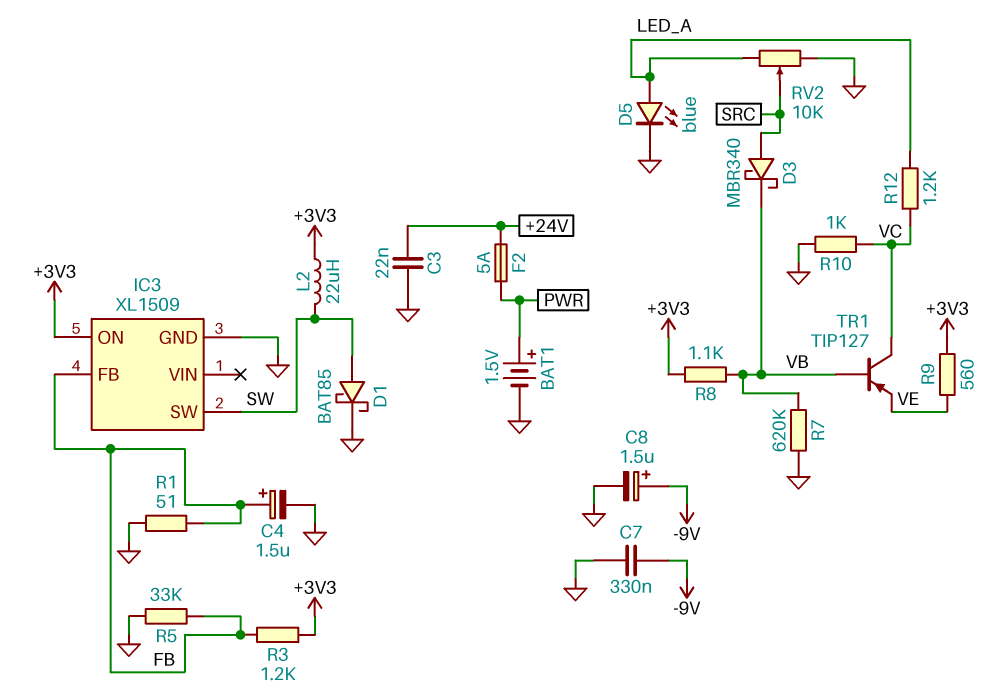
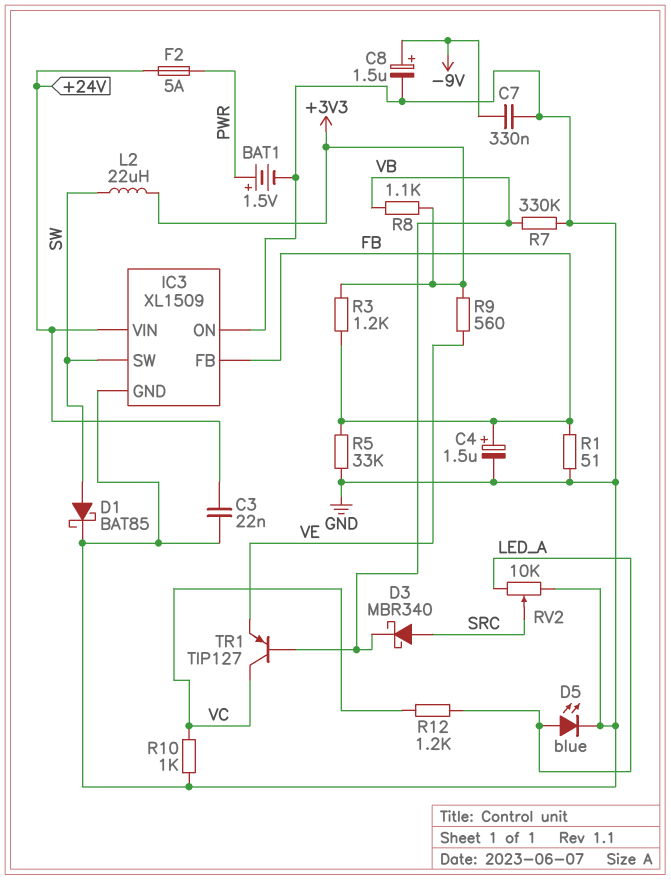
IC3 pin ON: +3V3 -> GND
IC3 pin VIN: none -> +24V
R7: 620k (GND, VB) -> 330k (GND, VB)

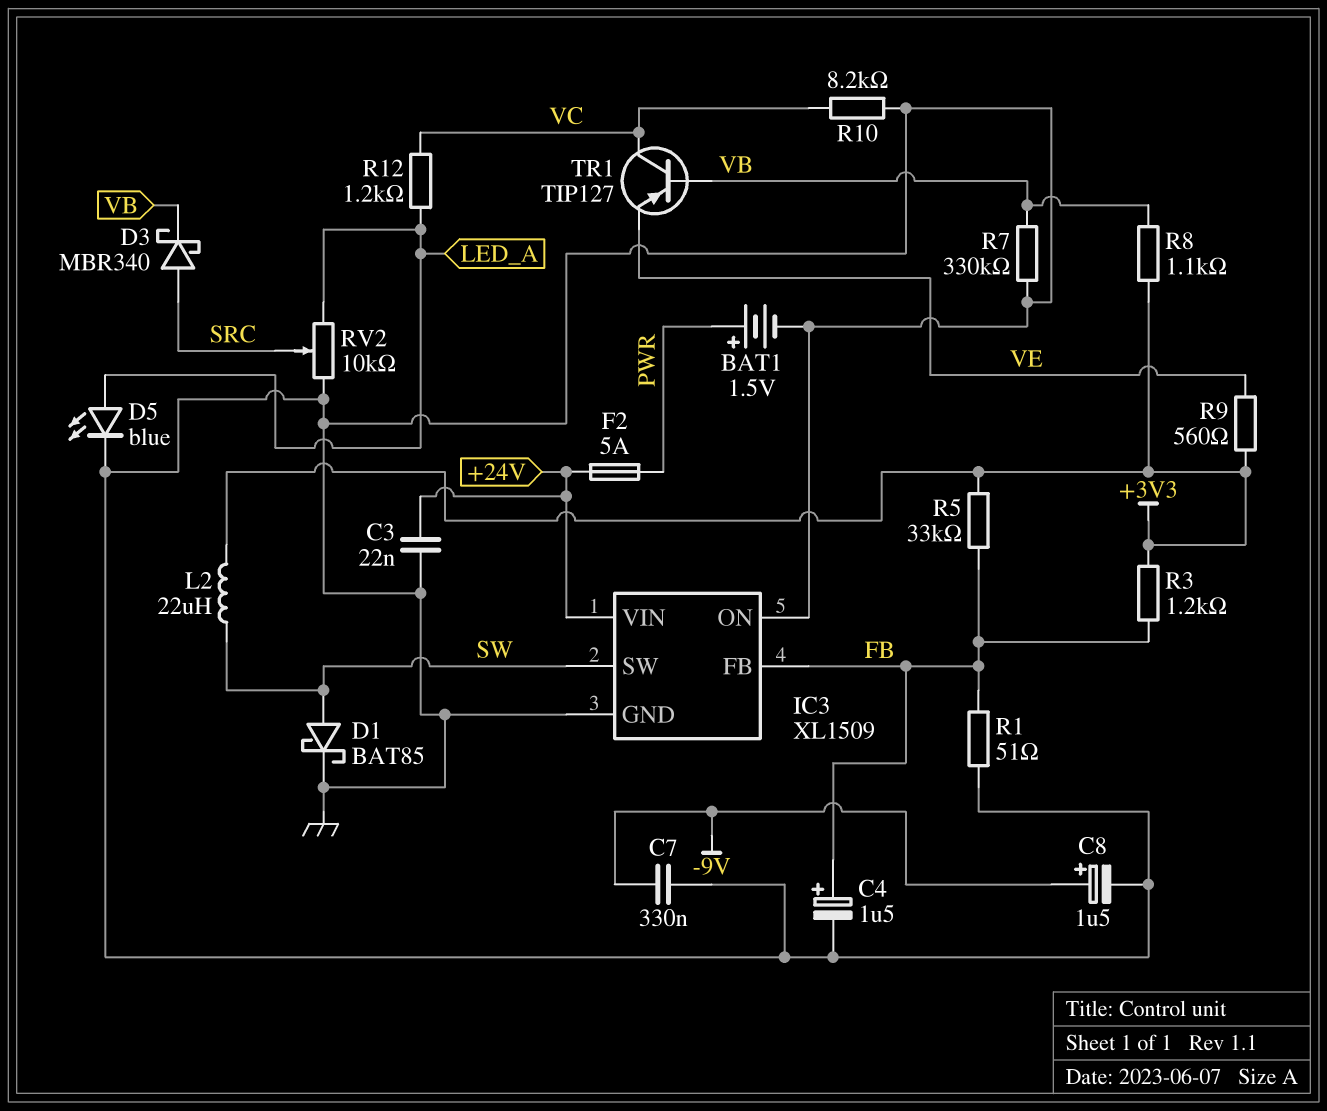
R5: 33k (FB, GND) -> 33k (+3V3, FB)
R10: 1k (GND, VC) -> 8.2k (GND, VC)

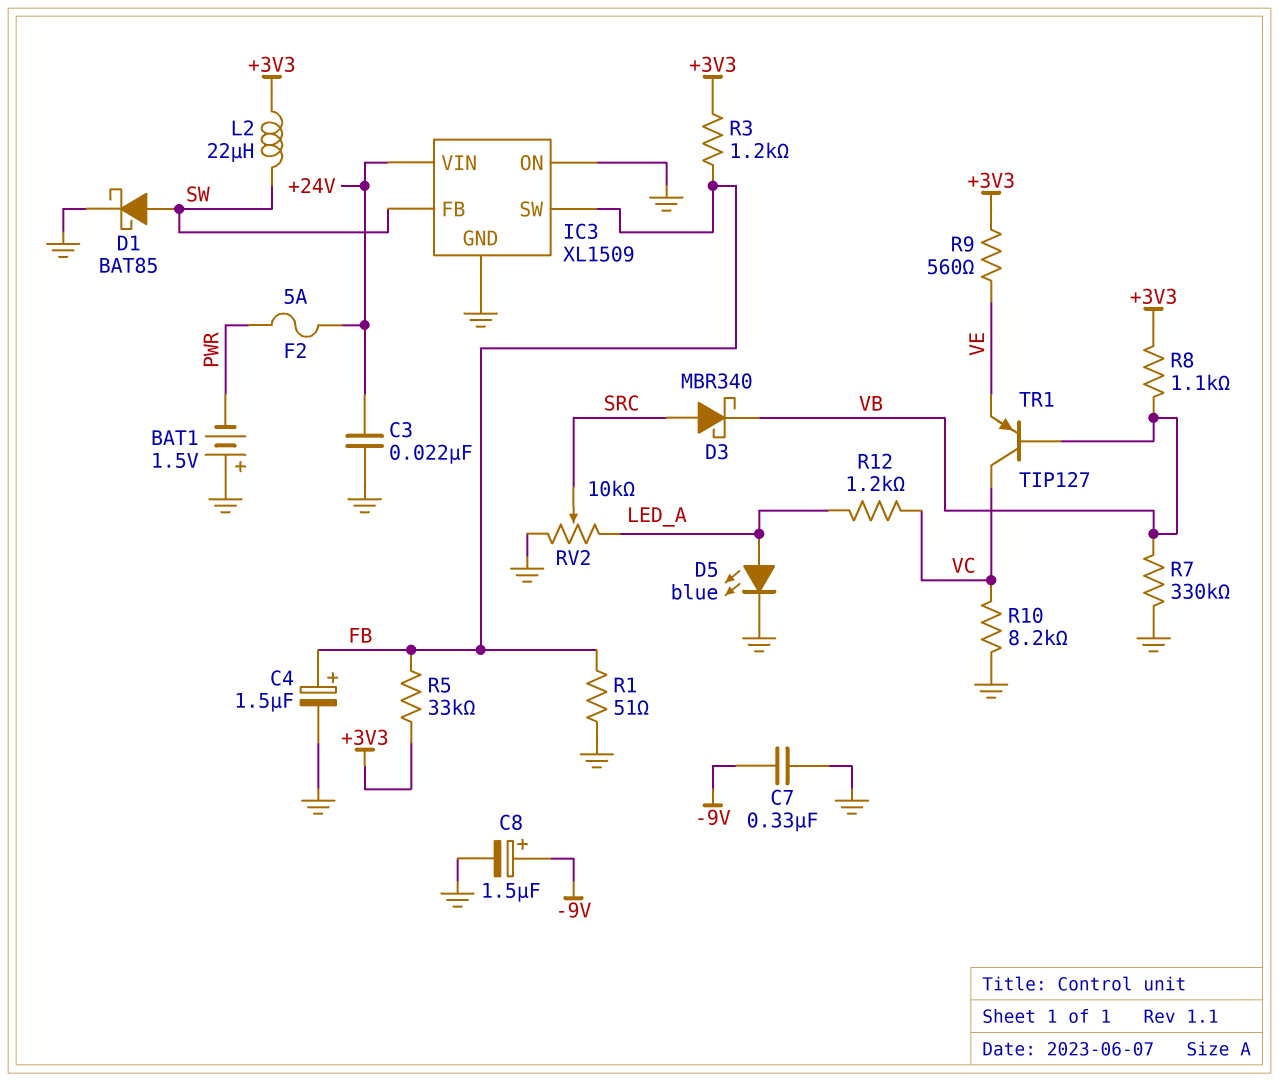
BAT1: 1.5V (plus PWR, minus GND) -> 1.5V (plus GND, minus PWR)
IC3 pin FB: FB -> SW
IC3 pin SW: SW -> FB

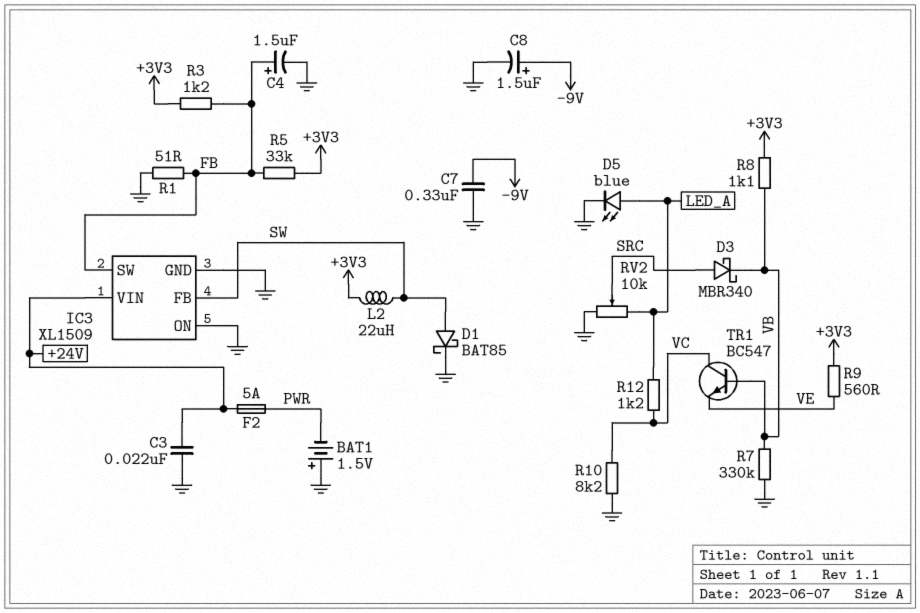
TR1: PNP TIP127 (B VB, C VC, E VE) -> NPN BC547 (B VB, C VC, E VE)

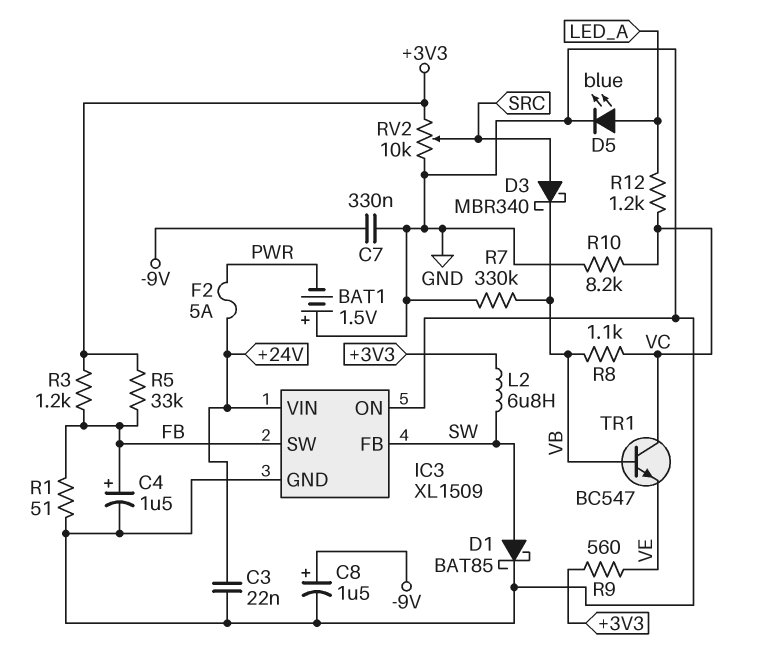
L2: 22uH (+3V3, SW) -> 6.8uH (+3V3, SW)
R8: 1.1k (+3V3, VB) -> 1.1k (VB, VC)
RV2: 10k (GND, LED_A, wiper SRC) -> 10k (+3V3, GND, wiper SRC)

